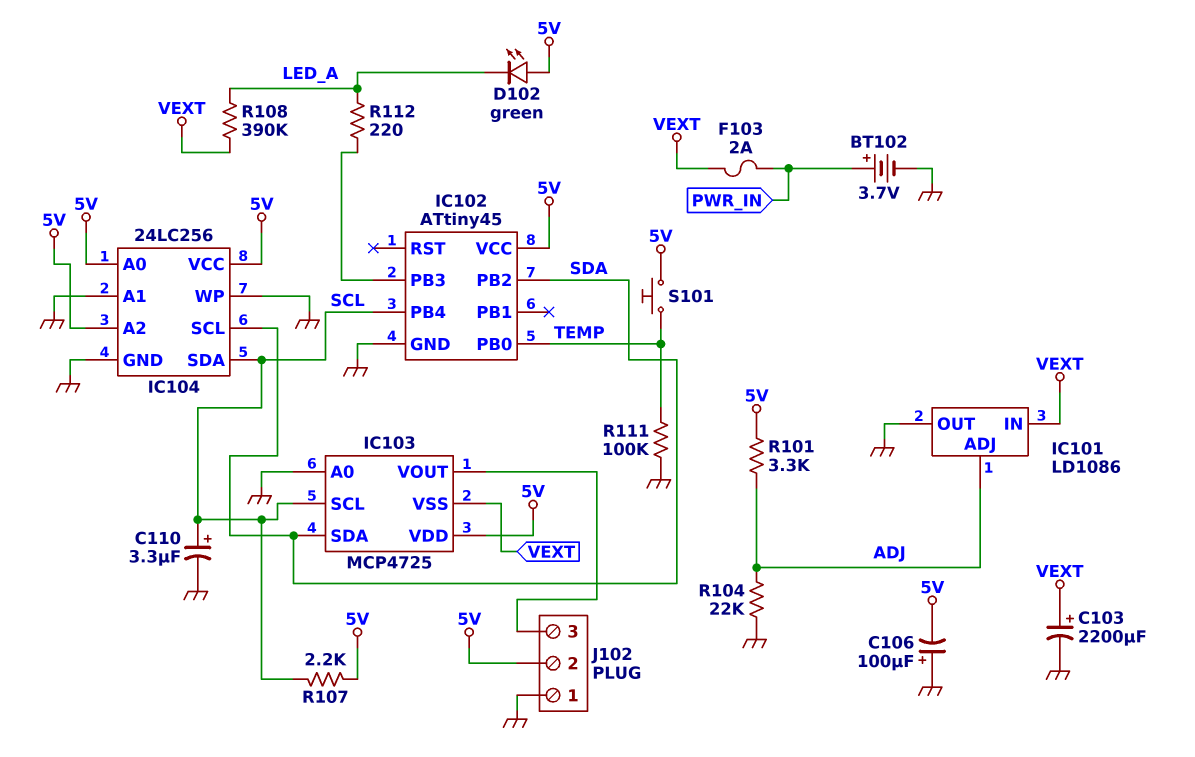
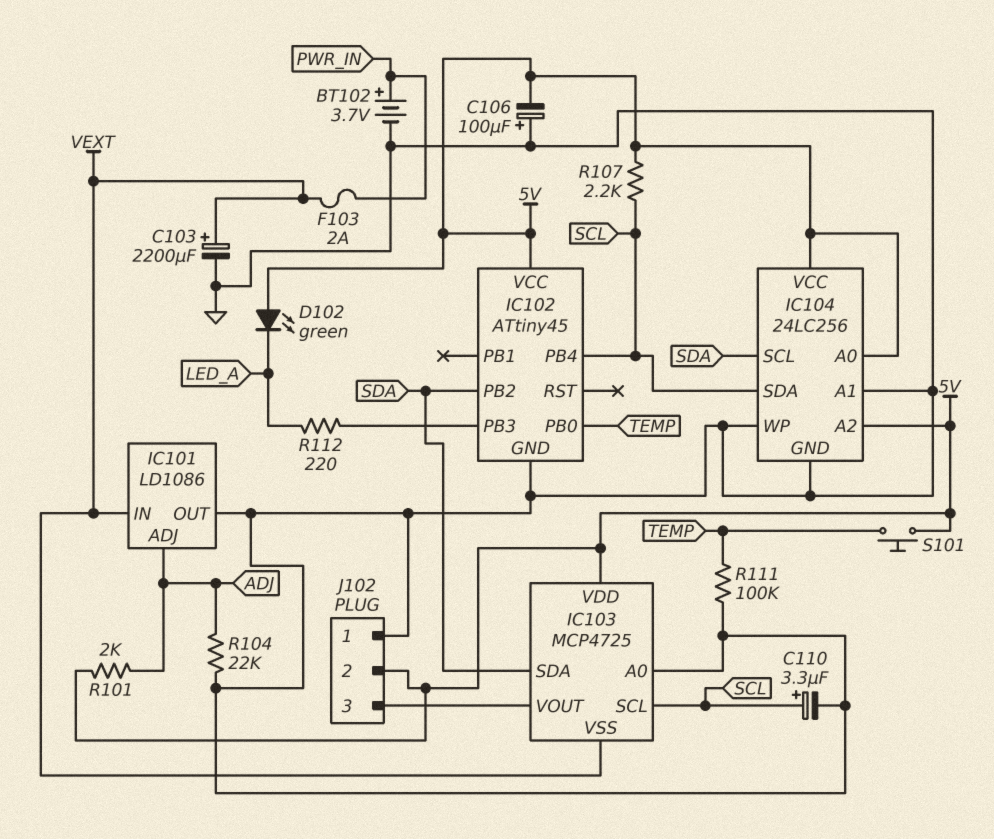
R101: 3.3k (5V, ADJ) -> 2k (5V, ADJ)
R108: 390k (LED_A, VEXT) -> none

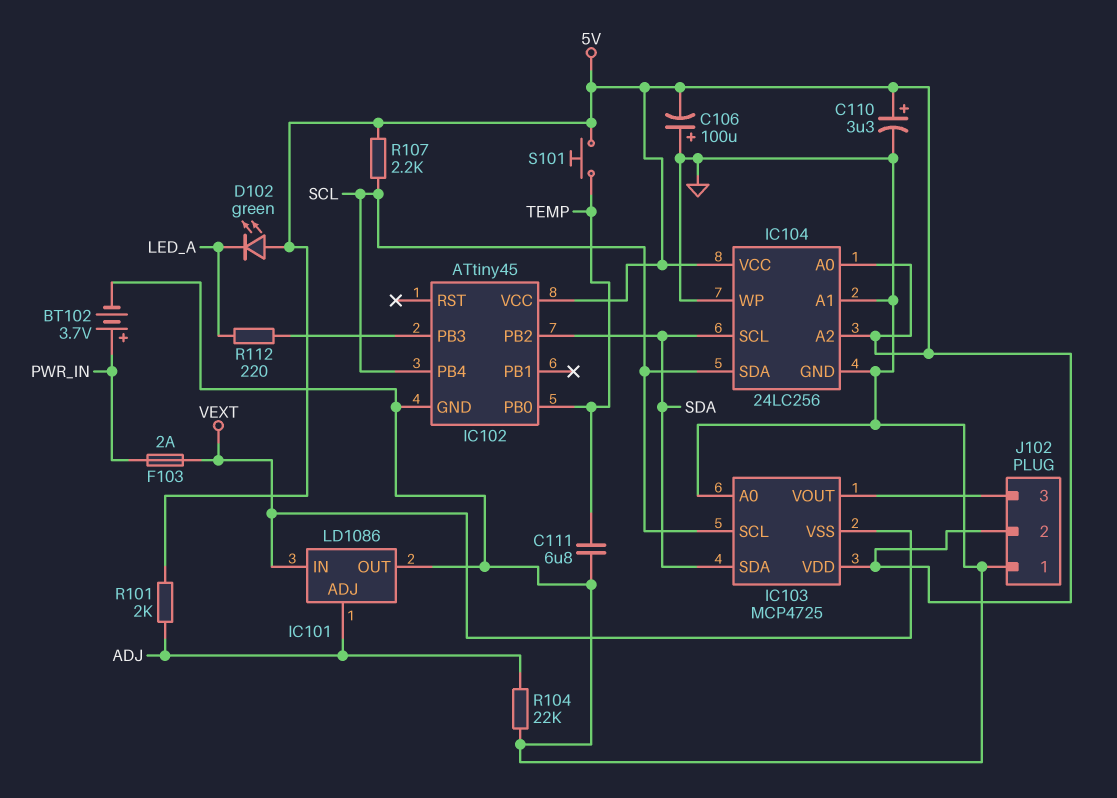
C103: 2200uF (plus VEXT, minus GND) -> none
C110: 3.3uF (plus SCL, minus GND) -> 3.3uF (plus 5V, minus GND)
C111: none -> 6.8uF (GND, TEMP)
R111: 100k (GND, TEMP) -> none

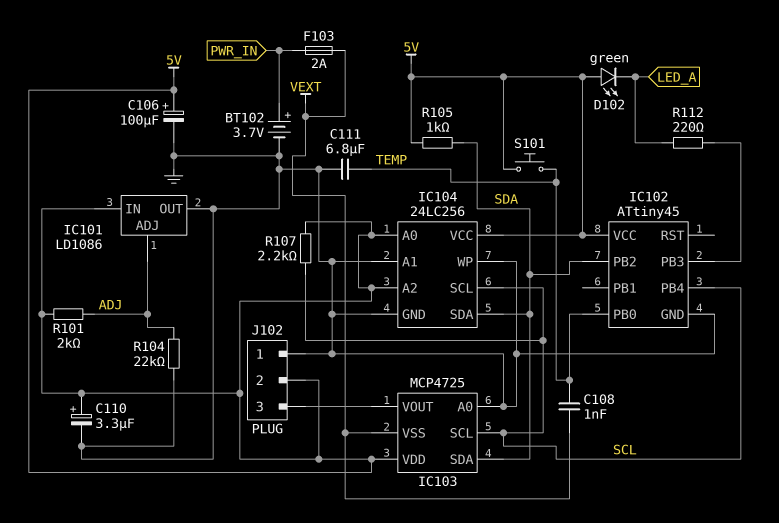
C106: 100uF (plus GND, minus 5V) -> 100uF (plus 5V, minus GND)
C108: none -> 1nF (TEMP, VEXT)
IC101 pin IN: VEXT -> 5V
IC104 pin SCL: SDA -> SCL
IC104 pin SDA: SCL -> SDA
R105: none -> 1k (5V, SDA)

